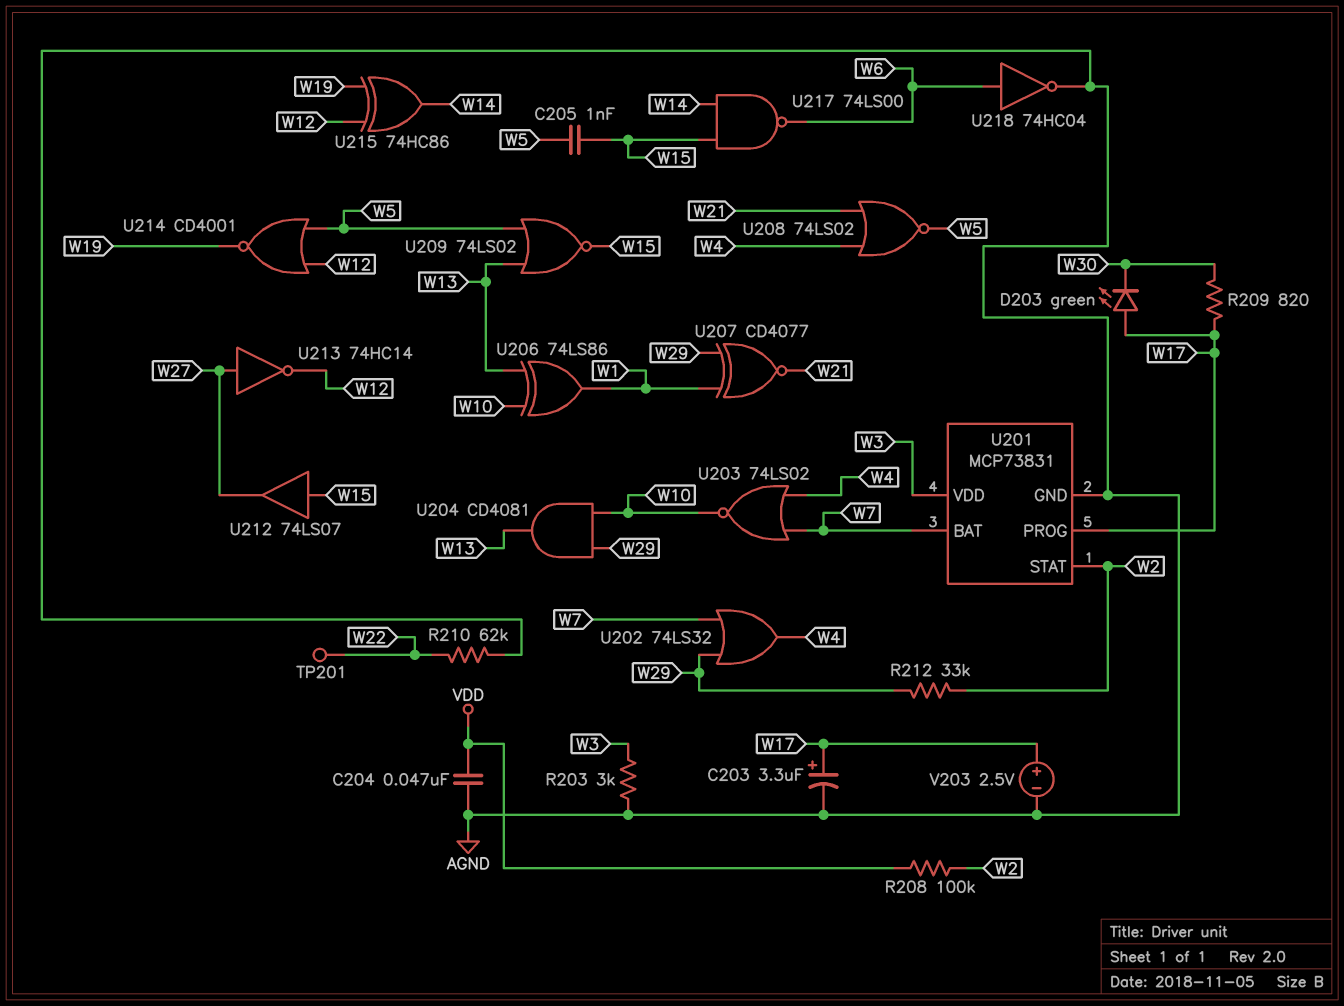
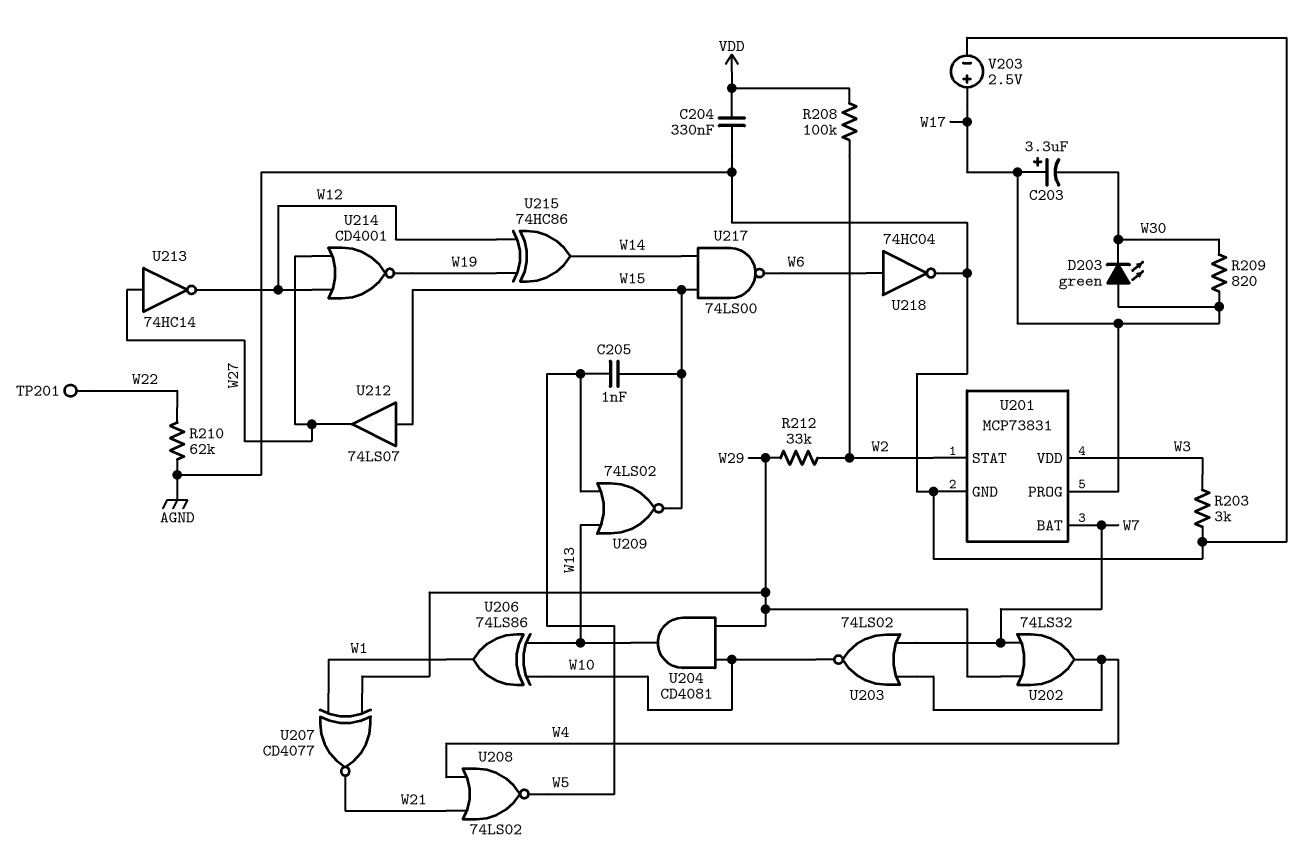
C203: 3.3uF (plus W17, minus AGND) -> 3.3uF (plus W17, minus W30)
C204: 47nF (AGND, VDD) -> 330nF (AGND, VDD)
U214: NOR CD4001 (in W5, in W12, out W19) -> NOR CD4001 (in W12, in W27, out W19)

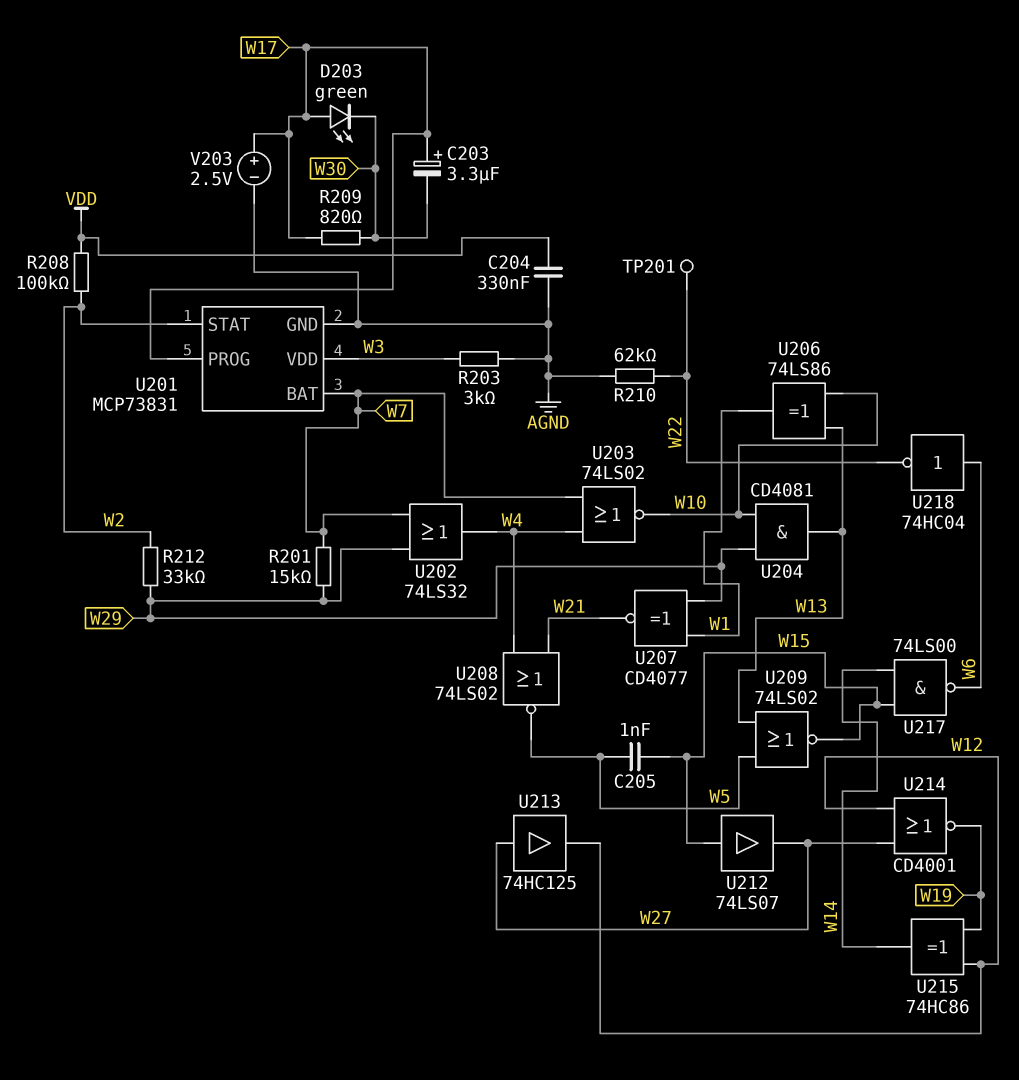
R201: none -> 15k (W7, W29)
U213: NOT 74HC14 (in W27, out W12) -> buffer 74HC125 (in W27, out W12)
U218: NOT 74HC04 (in W6, out AGND) -> NOT 74HC04 (in W6, out W22)

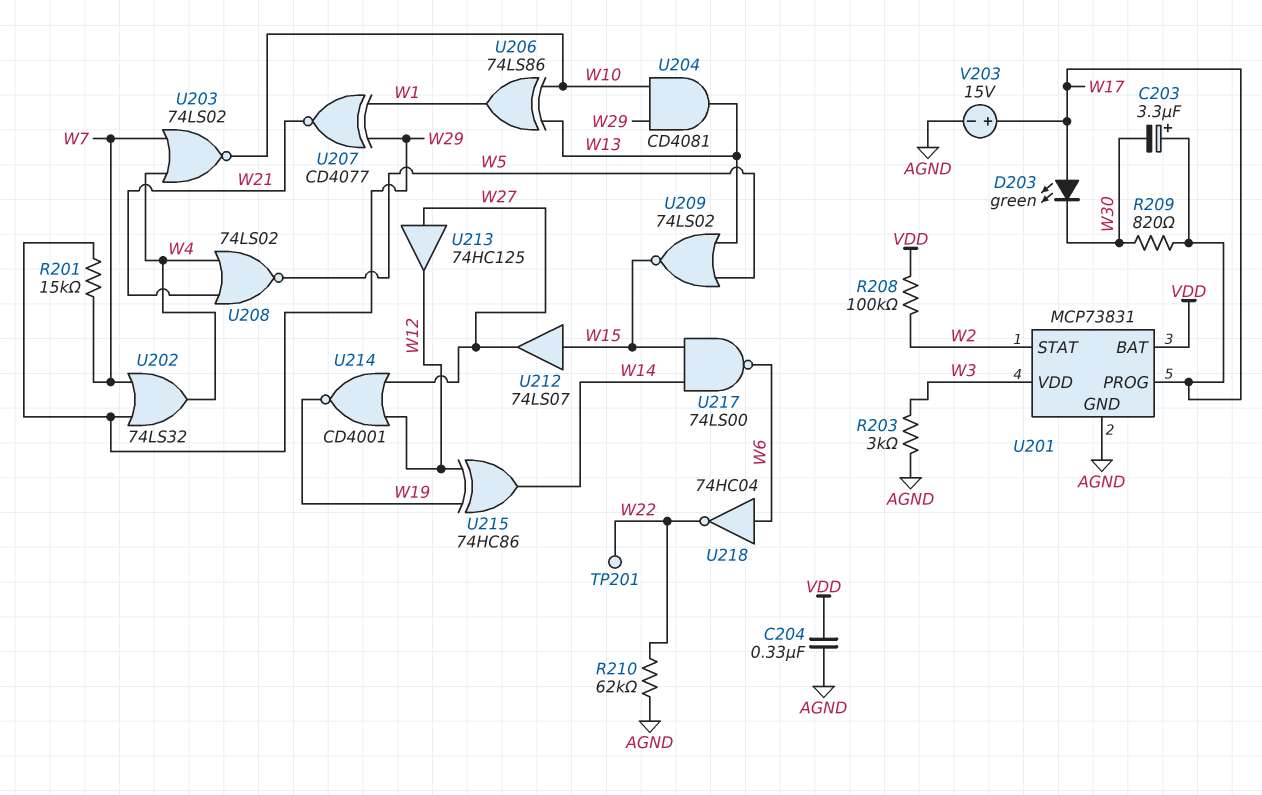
C205: 1nF (W5, W15) -> none
R212: 33k (W2, W29) -> none
U201 pin BAT: W7 -> VDD
V203: 2.5V (plus W17, minus AGND) -> 15V (plus W17, minus AGND)

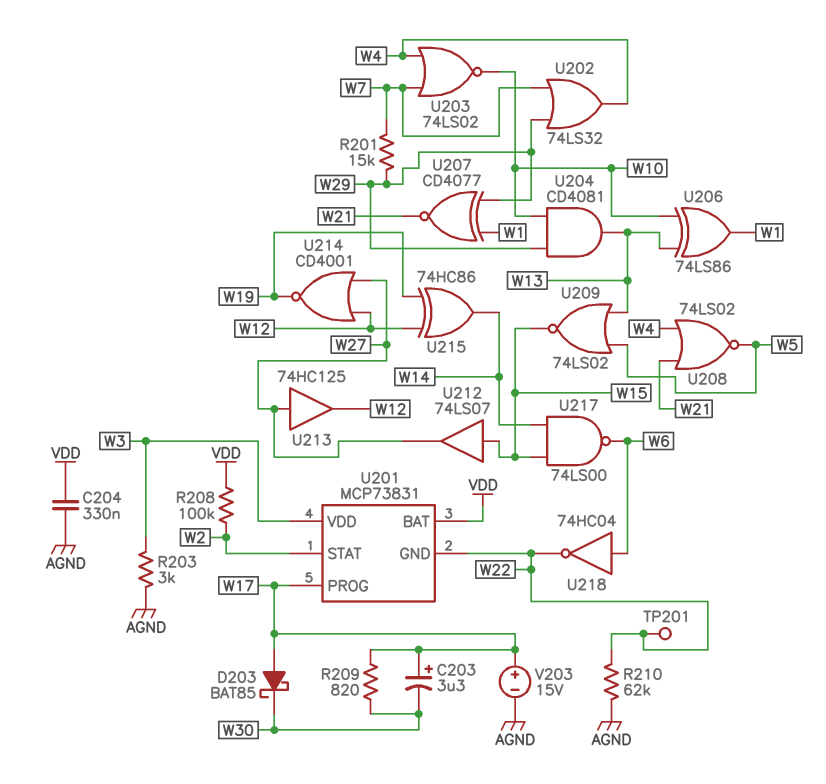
D203: LED green (A W17, K W30) -> schottky BAT85 (A W17, K W30)
U201 pin GND: AGND -> W22

